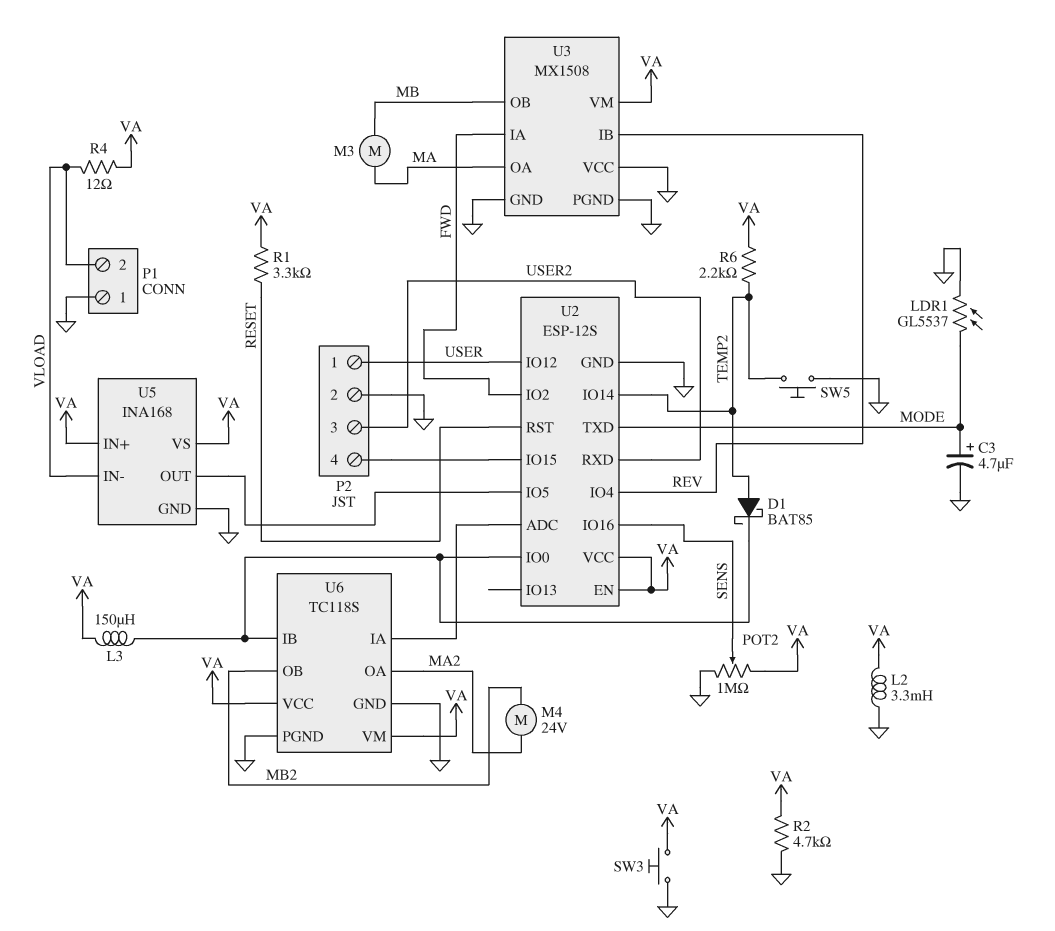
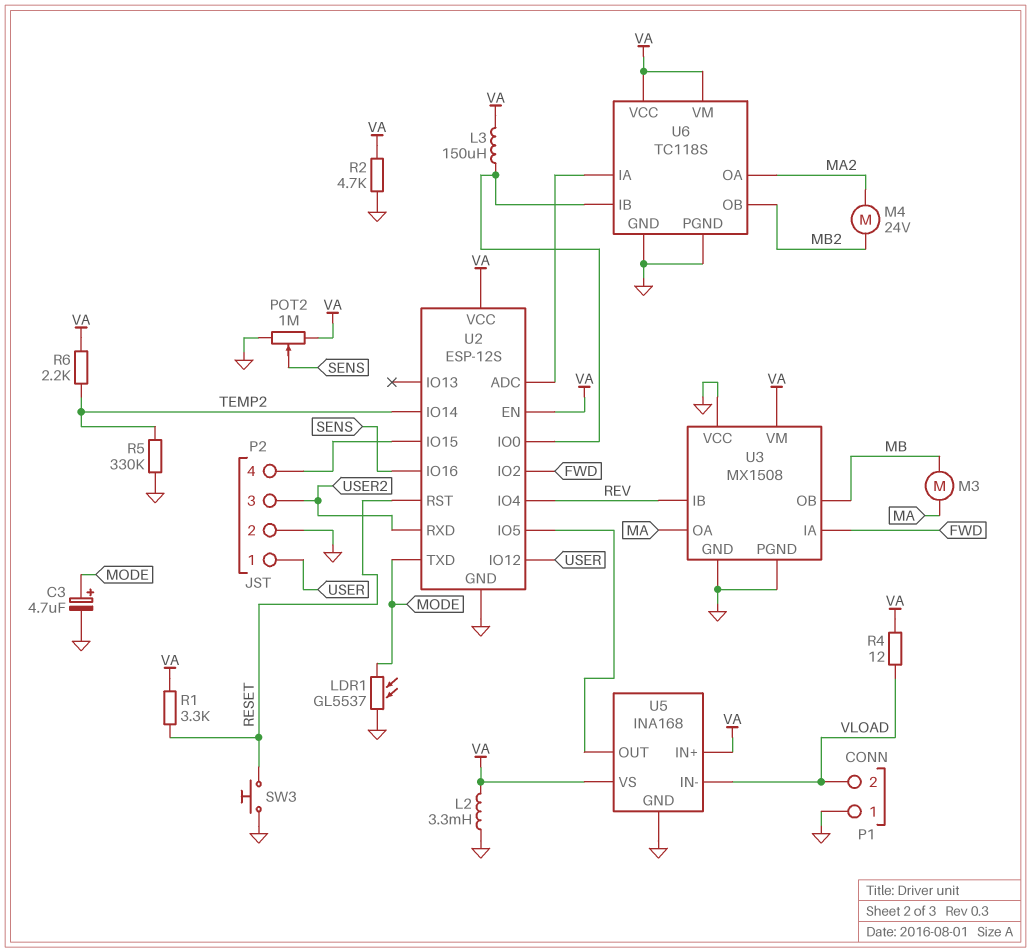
D1: schottky BAT85 (A TEMP2, K U2/IO0) -> none
R5: none -> 330k (GND, TEMP2)
SW3: button (GND, VA) -> button (GND, RESET)
SW5: button (GND, TEMP2) -> none

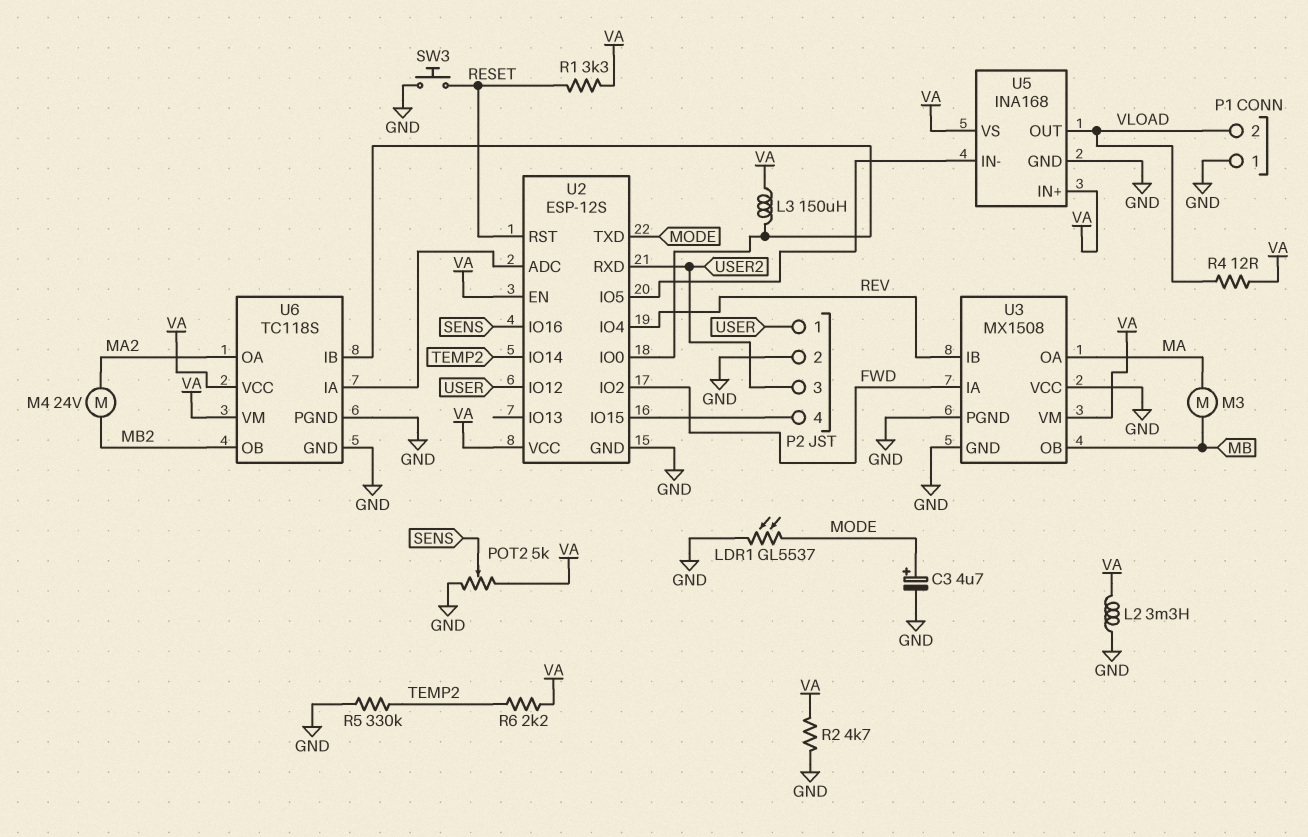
POT2: 1M (GND, VA, wiper SENS) -> 5k (GND, VA, wiper SENS)
U5 pin IN-: VLOAD -> U2/IO5
U5 pin OUT: U2/IO5 -> VLOAD

